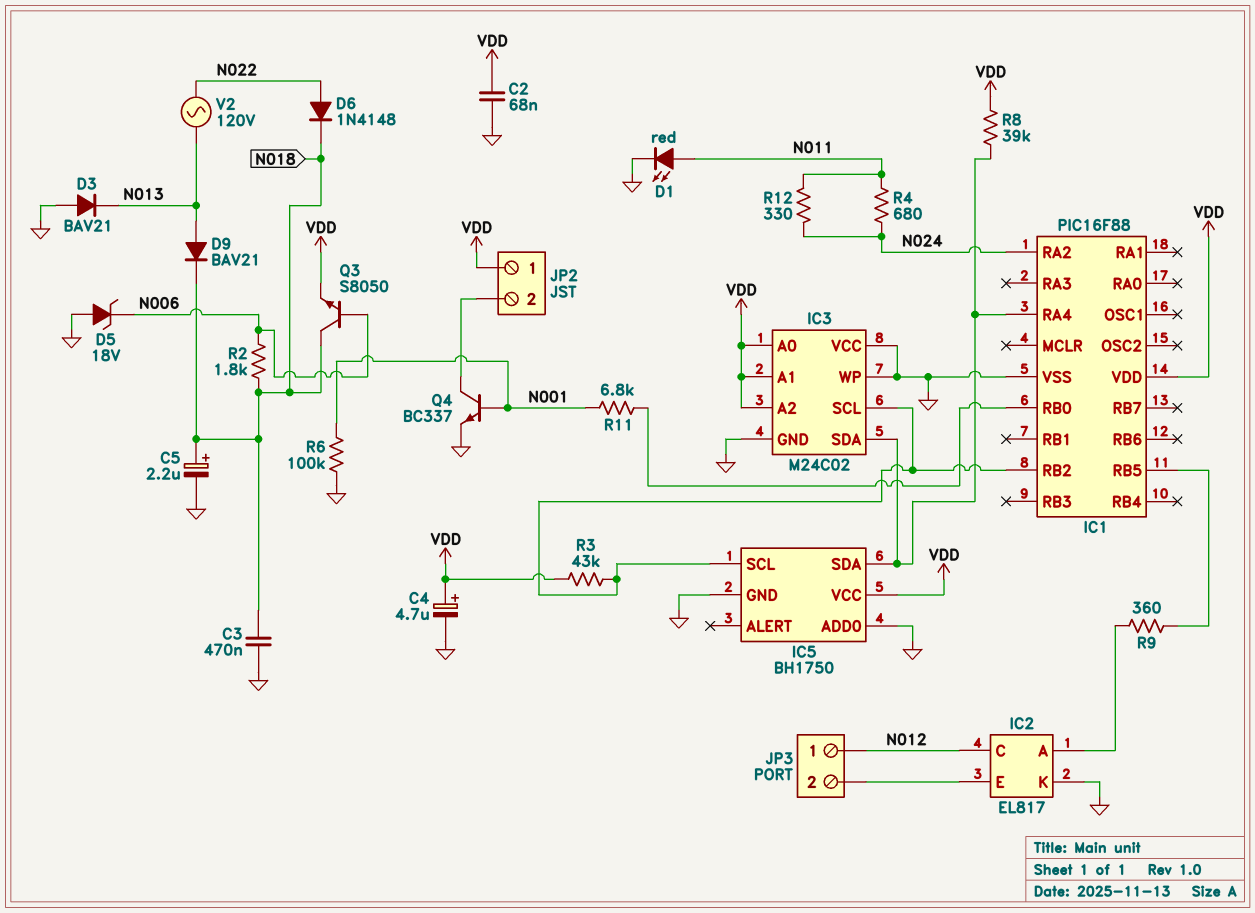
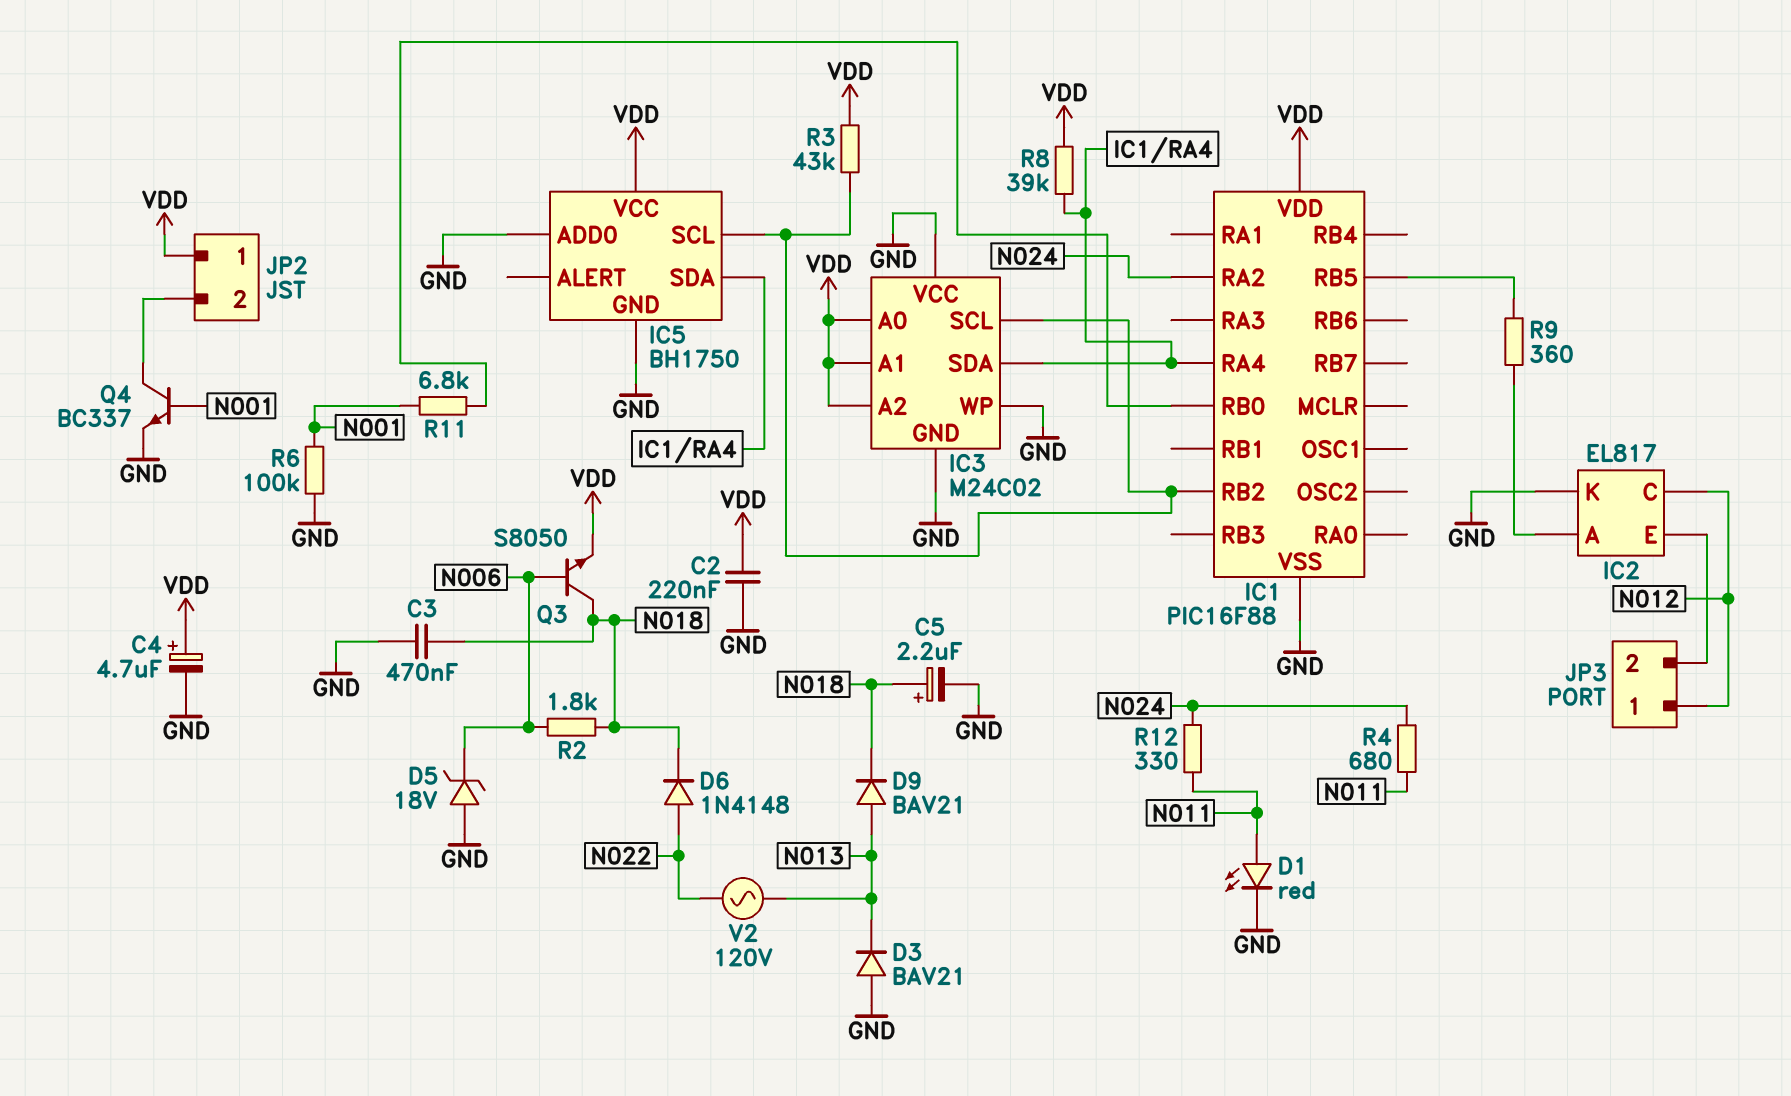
C2: 68nF (GND, VDD) -> 220nF (GND, VDD)

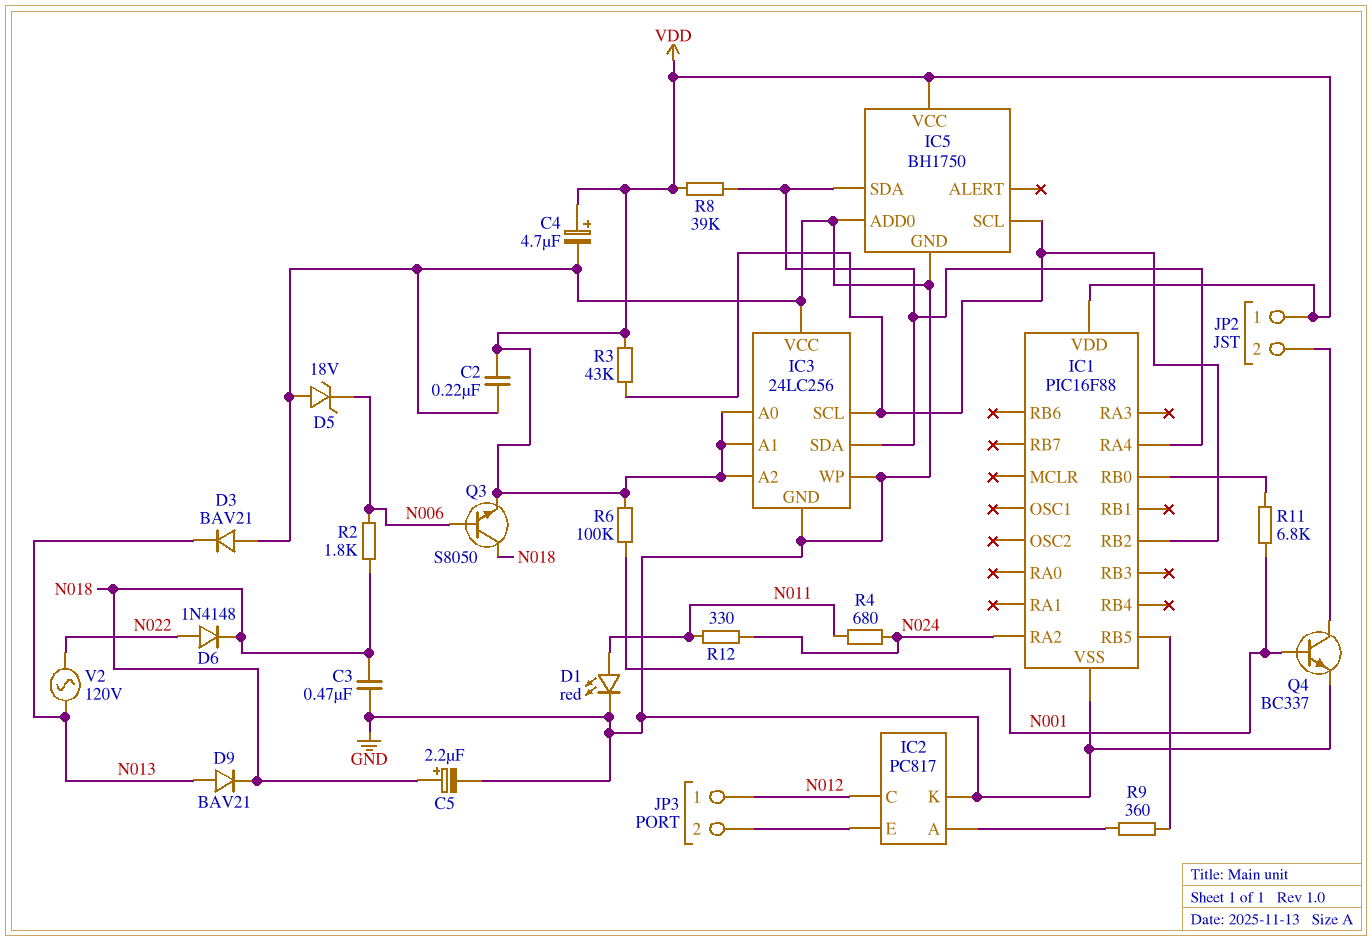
IC2: EL817 -> PC817
IC3: M24C02 -> 24LC256
R6: 100k (GND, N001) -> 100k (N001, VDD)

